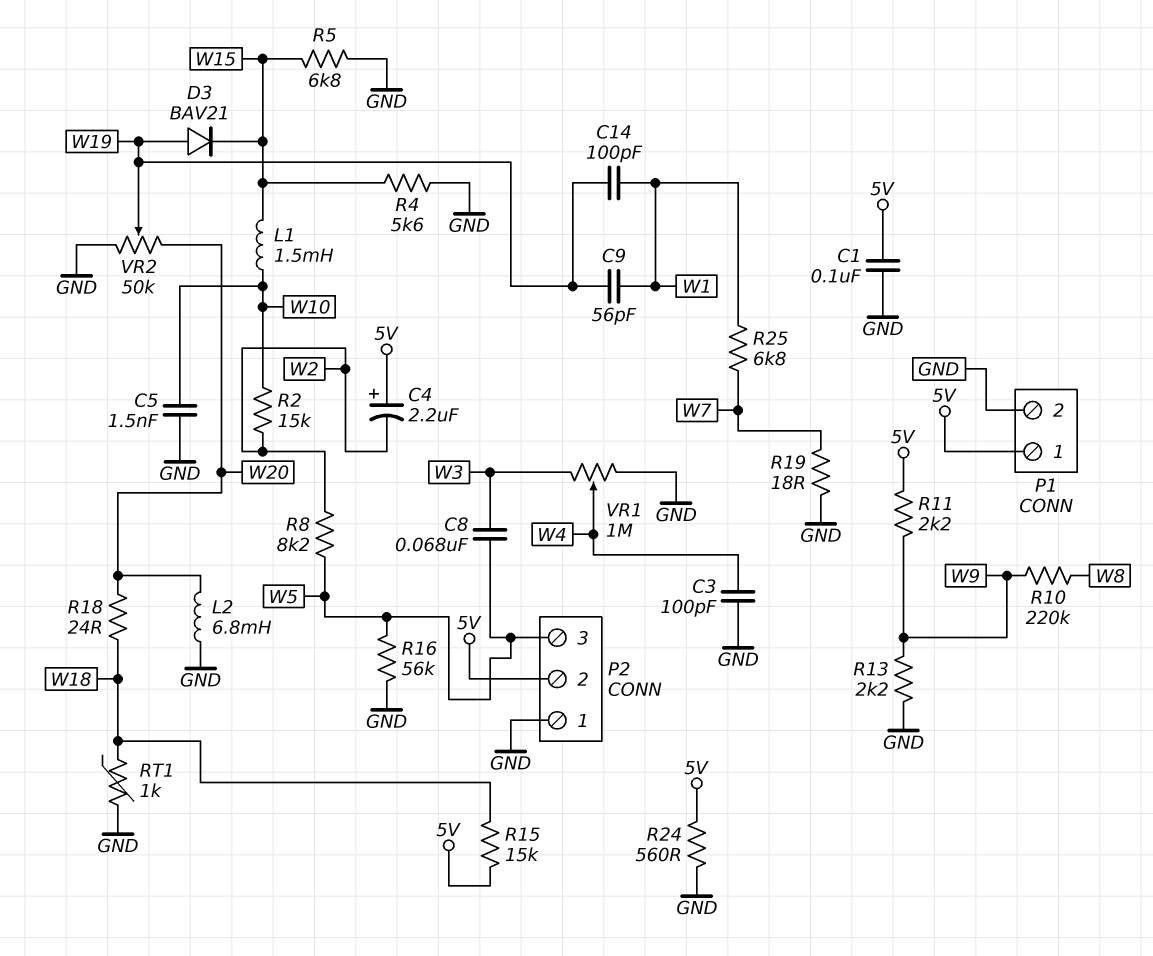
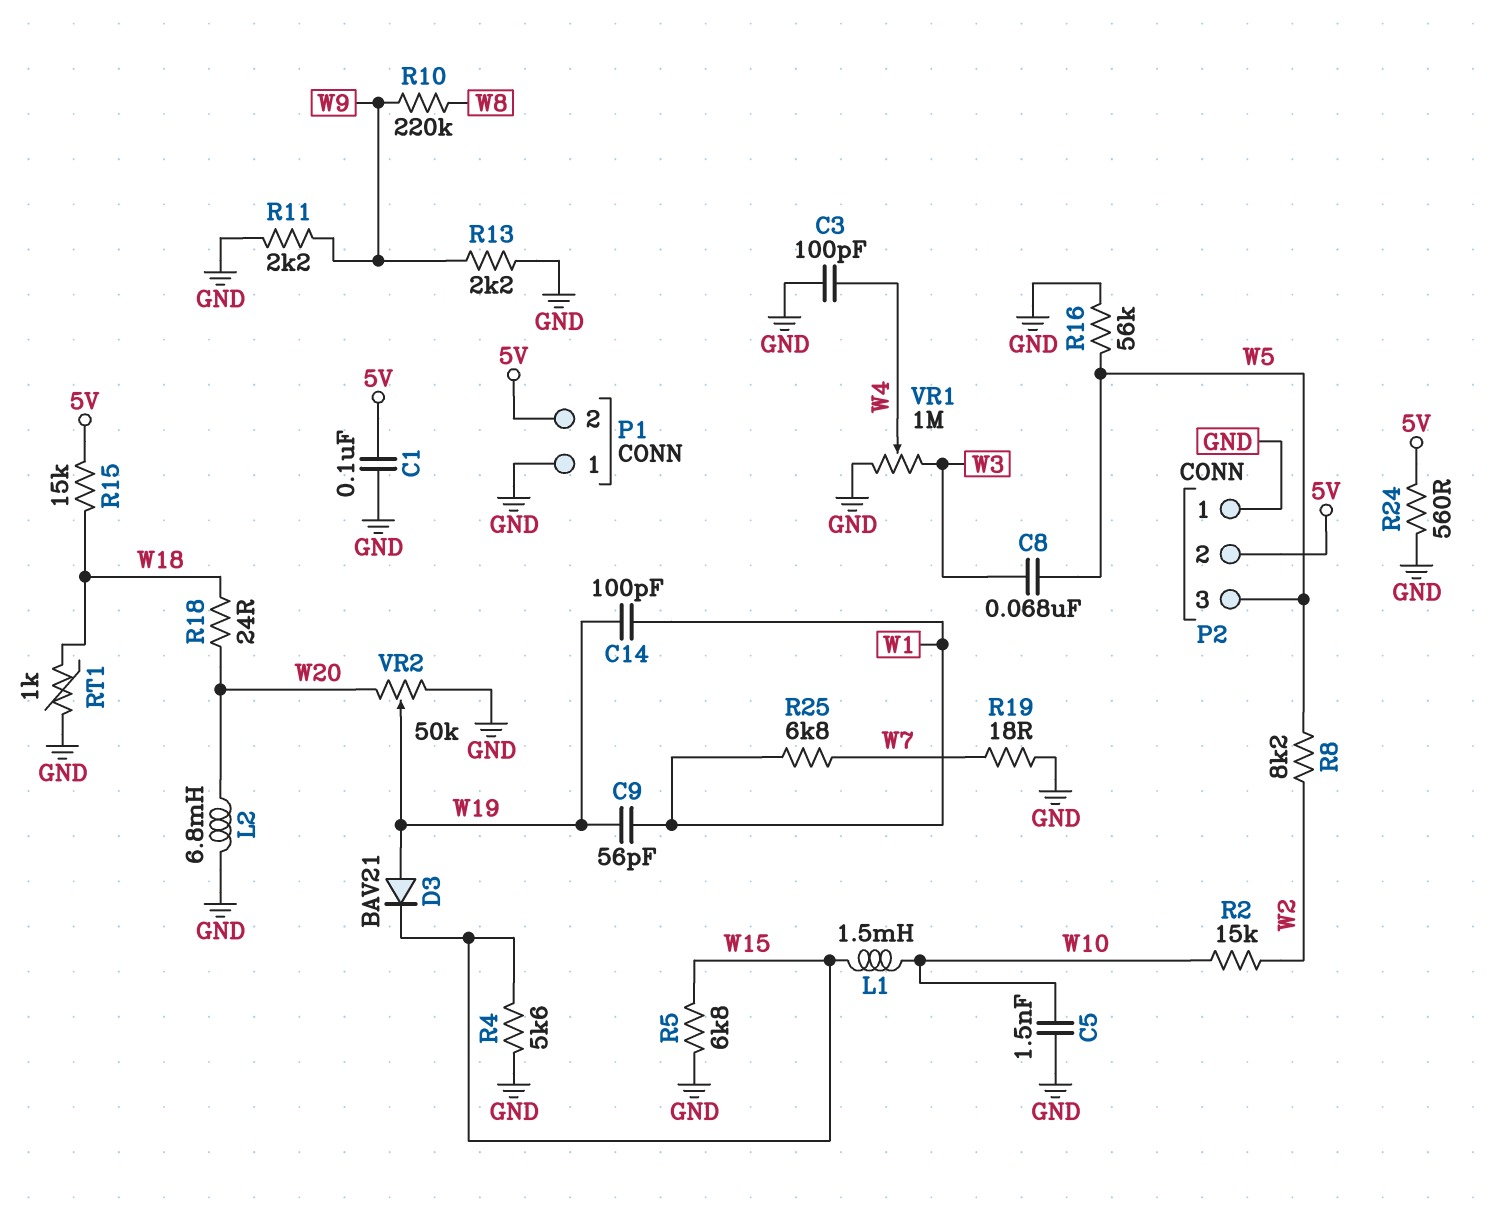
C4: 2.2uF (plus 5V, minus W2) -> none
P1 pin 1: 5V -> GND
P1 pin 2: GND -> 5V
R11: 2.2k (5V, W9) -> 2.2k (GND, W9)

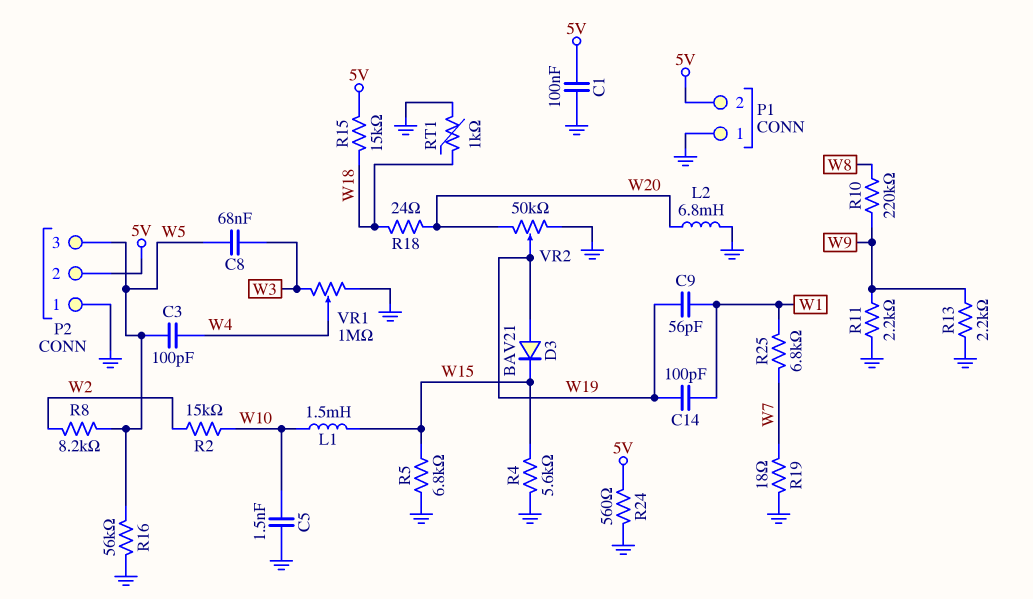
C3: 100pF (GND, W4) -> 100pF (W4, W5)

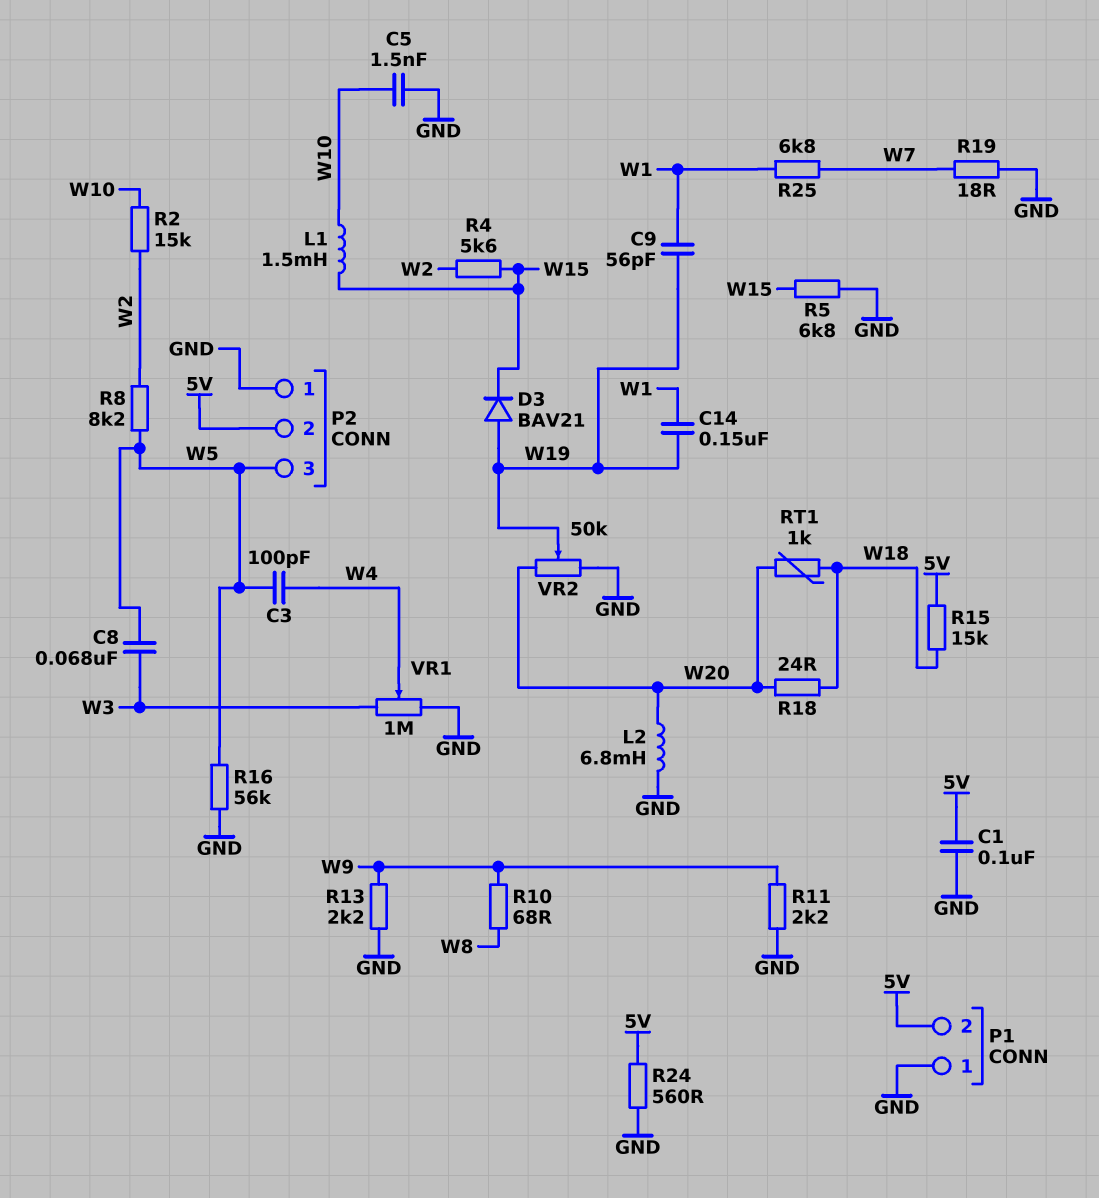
C14: 100pF (W1, W19) -> 150nF (W1, W19)
R4: 5.6k (GND, W15) -> 5.6k (W2, W15)
R10: 220k (W8, W9) -> 68 (W8, W9)
RT1: 1k (GND, W18) -> 1k (W18, W20)

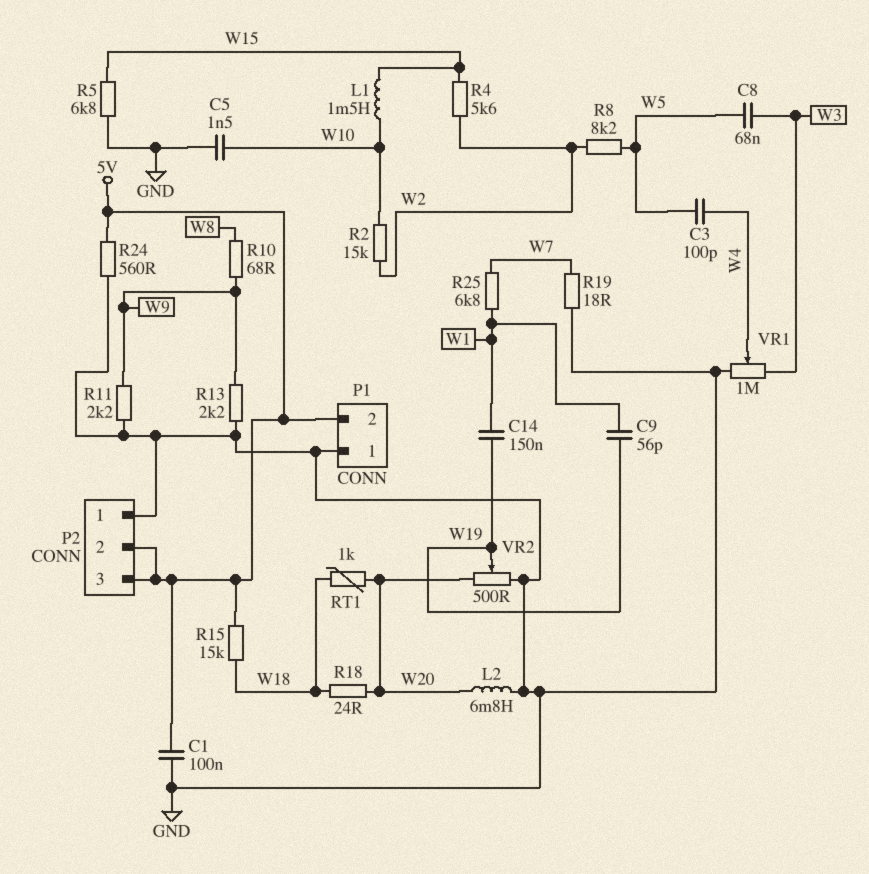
D3: diode BAV21 (A W19, K W15) -> none
P2 pin 3: W5 -> 5V
R16: 56k (GND, W5) -> none
VR2: 50k (GND, W20, wiper W19) -> 500 (GND, W20, wiper W19)

